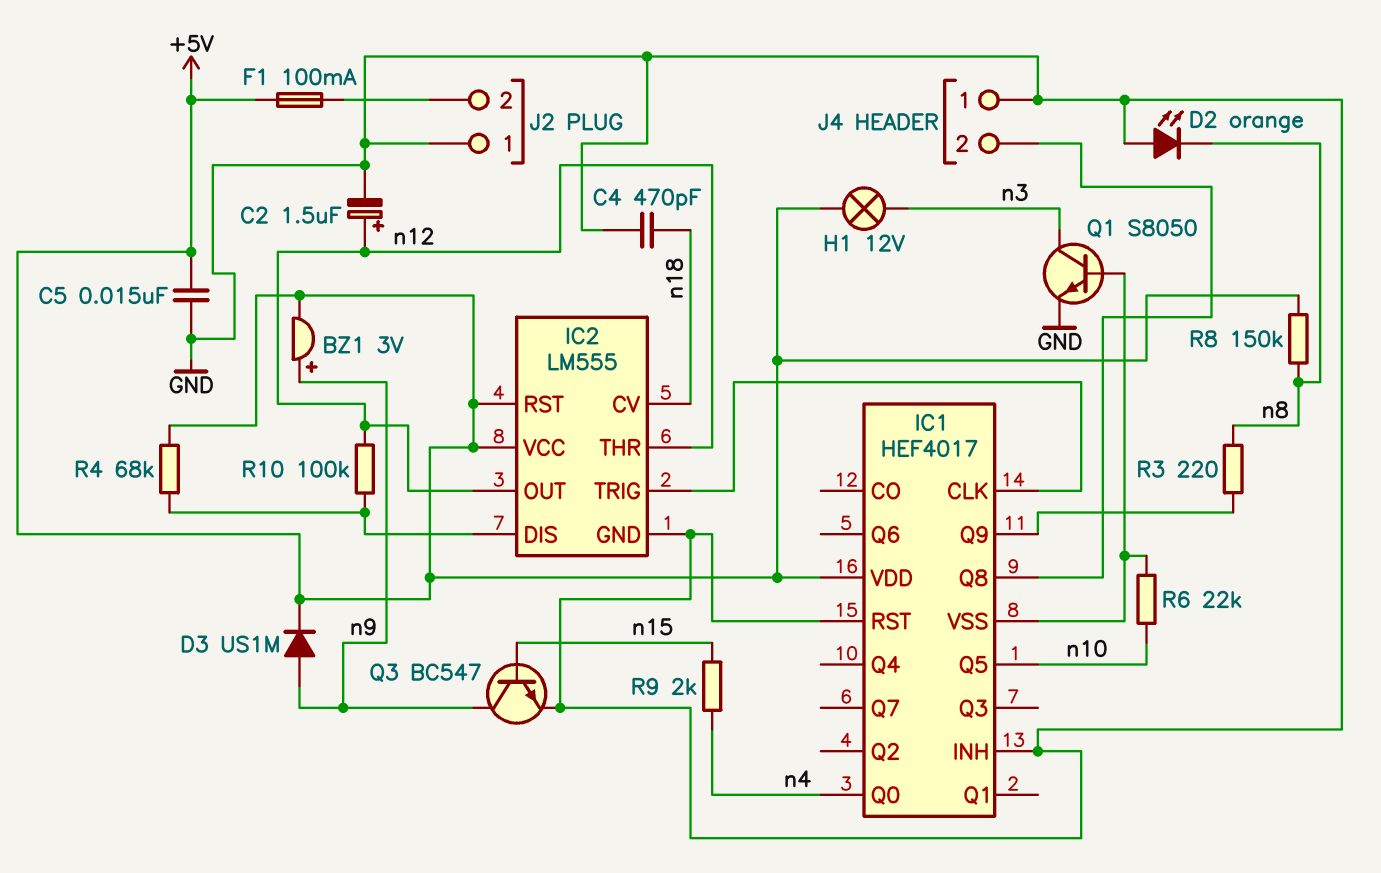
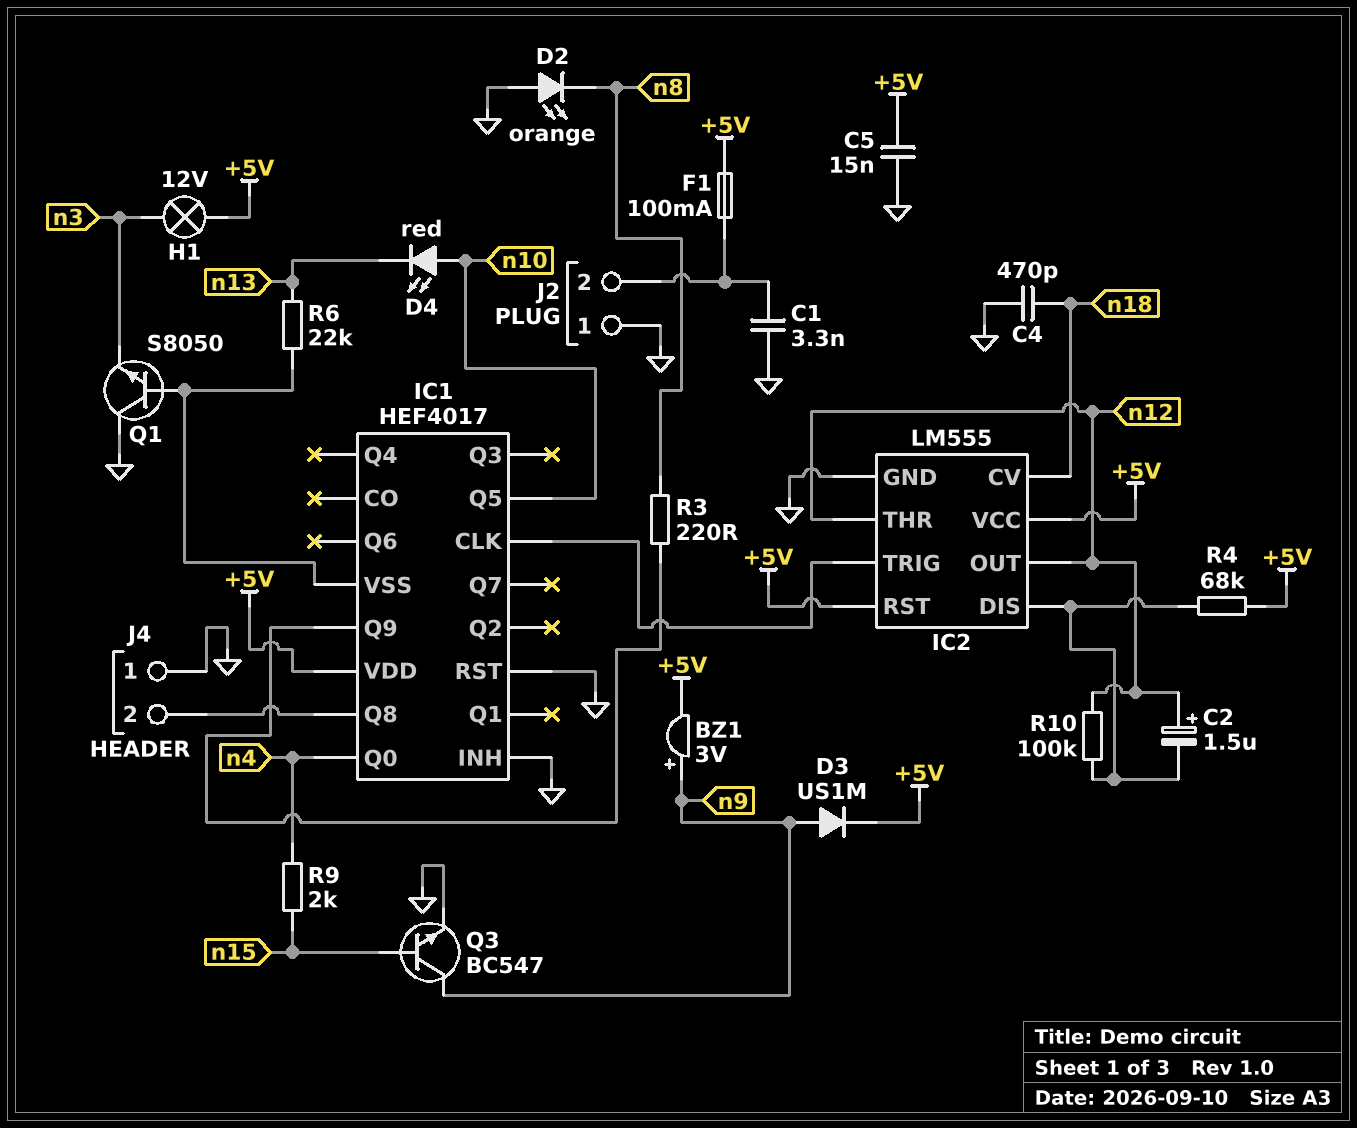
C1: none -> 3.3nF (GND, J2/2)
C2: 1.5uF (plus n12, minus GND) -> 1.5uF (plus n12, minus IC2/DIS)
D4: none -> LED red (A n10, K n13)
Q1: NPN S8050 (B IC1/VSS, C n3, E GND) -> NPN S8050 (B IC1/VSS, C GND, E n3)
R6: 22k (IC1/VSS, n10) -> 22k (IC1/VSS, n13)
R8: 150k (+5V, n8) -> none

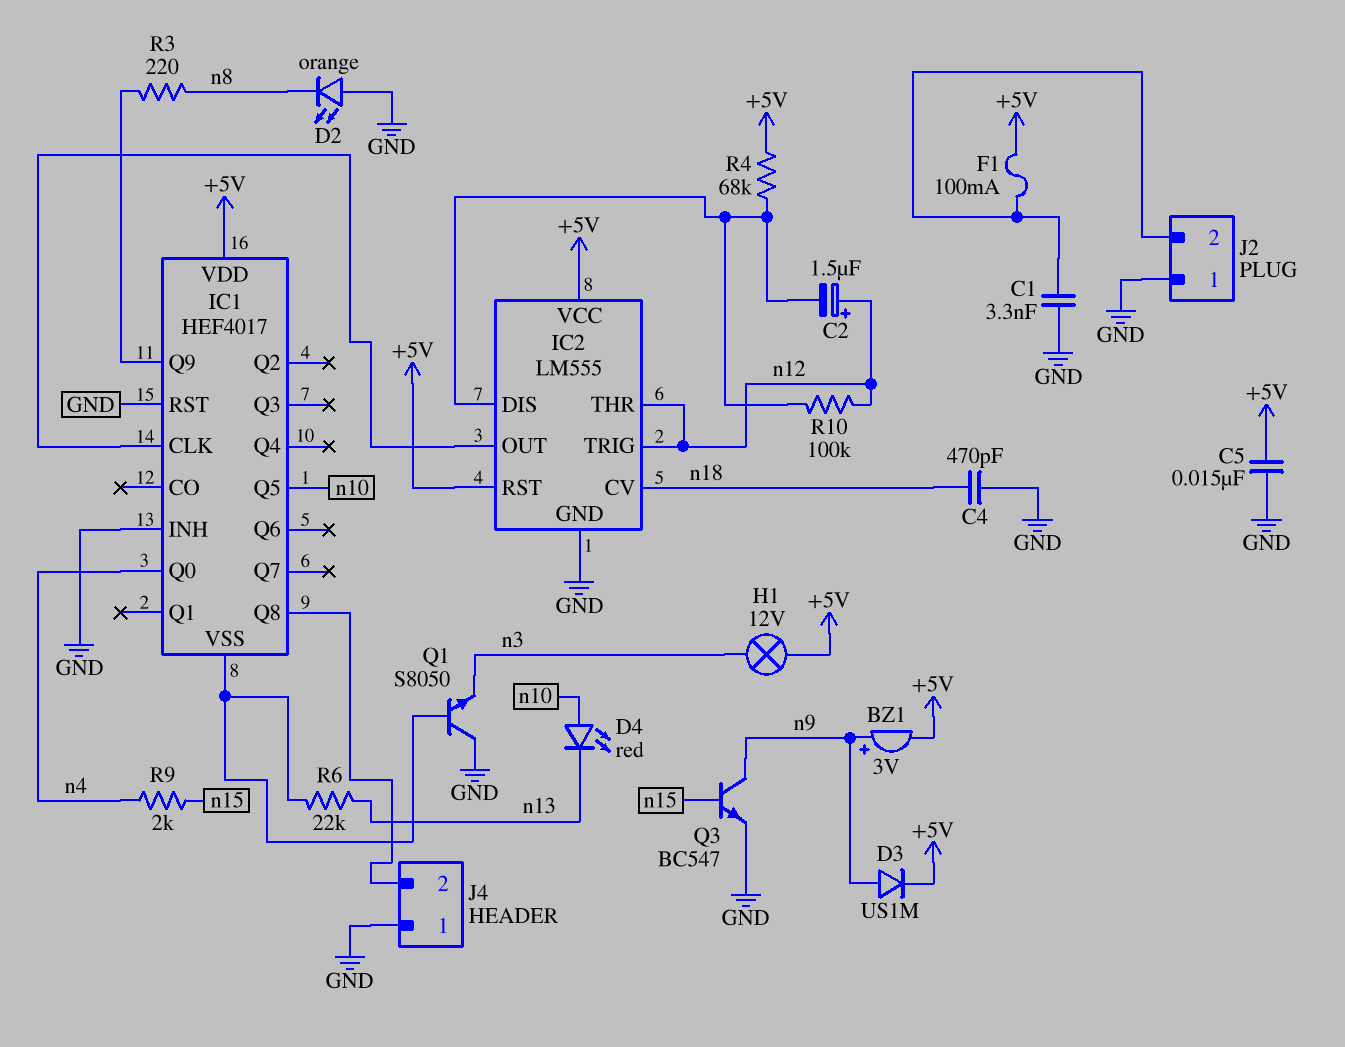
IC2 pin OUT: n12 -> IC1/CLK
IC2 pin TRIG: IC1/CLK -> n12

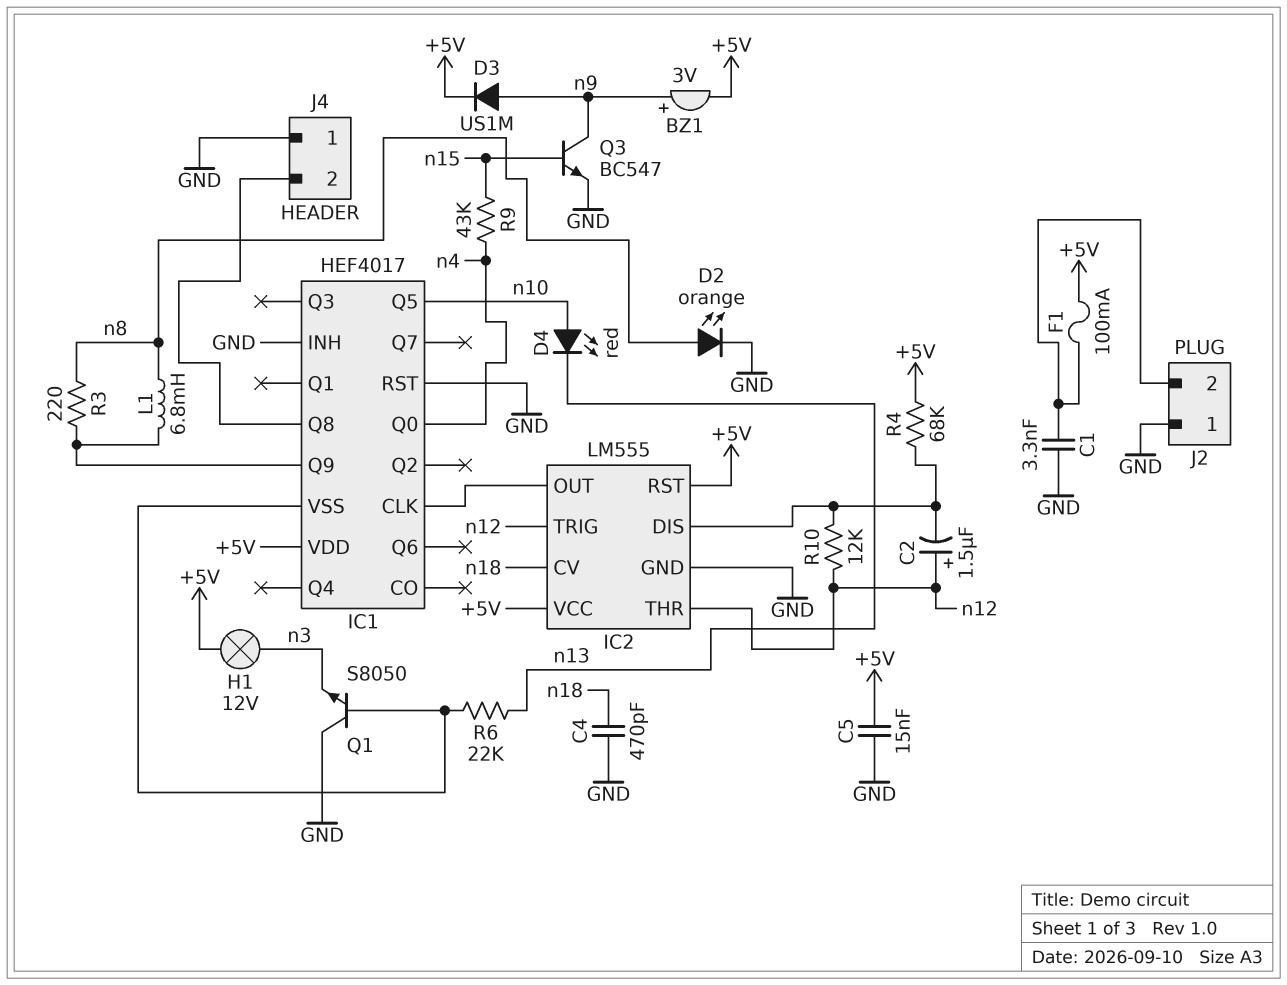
D2: LED orange (A GND, K n8) -> LED orange (A n8, K GND)
L1: none -> 6.8mH (IC1/Q9, n8)
R9: 2k (n4, n15) -> 43k (n4, n15)
R10: 100k (IC2/DIS, n12) -> 12k (IC2/DIS, n12)

